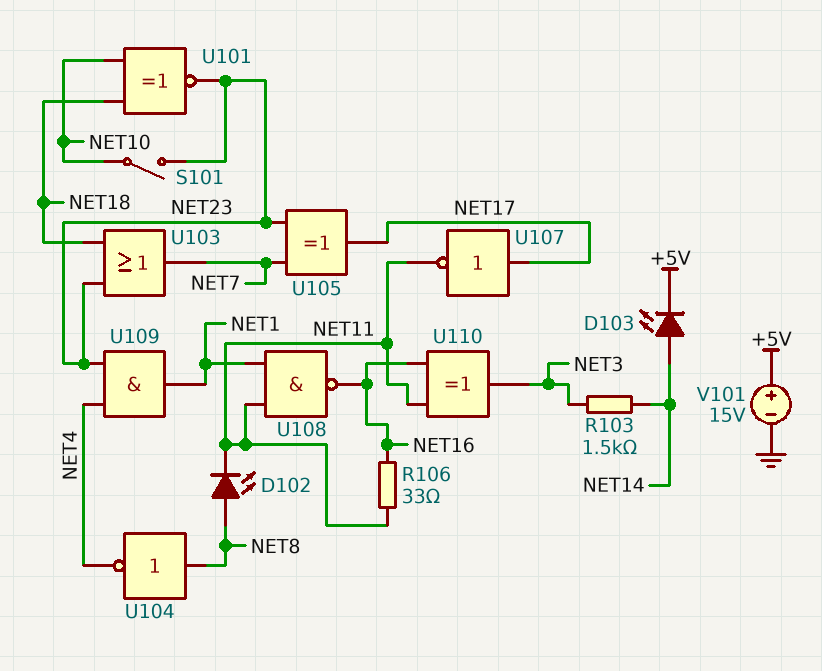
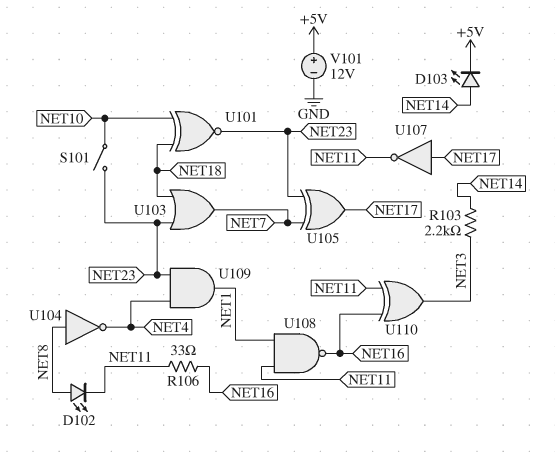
R103: 1.5k (NET3, NET14) -> 2.2k (NET3, NET14)
V101: 15V (plus +5V, minus GND) -> 12V (plus +5V, minus GND)

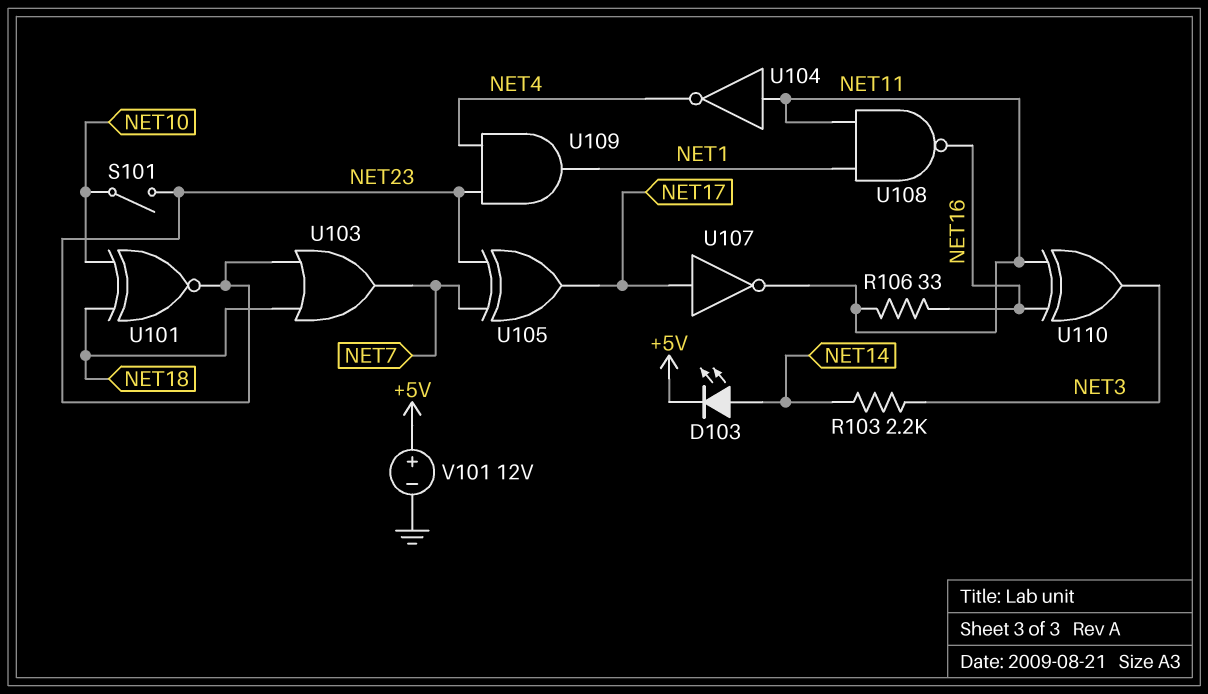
D102: LED (A NET8, K NET11) -> none
U104: NOT (in NET8, out NET4) -> NOT (in NET11, out NET4)

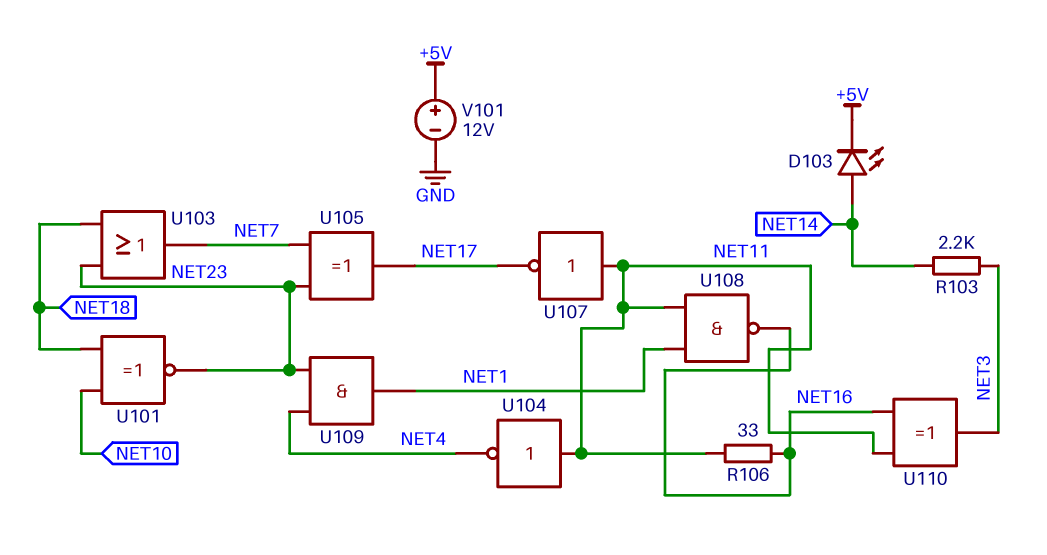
S101: switch (NET10, NET23) -> none
U107: NOT (in NET17, out NET11) -> NOT (in NET11, out NET17)

